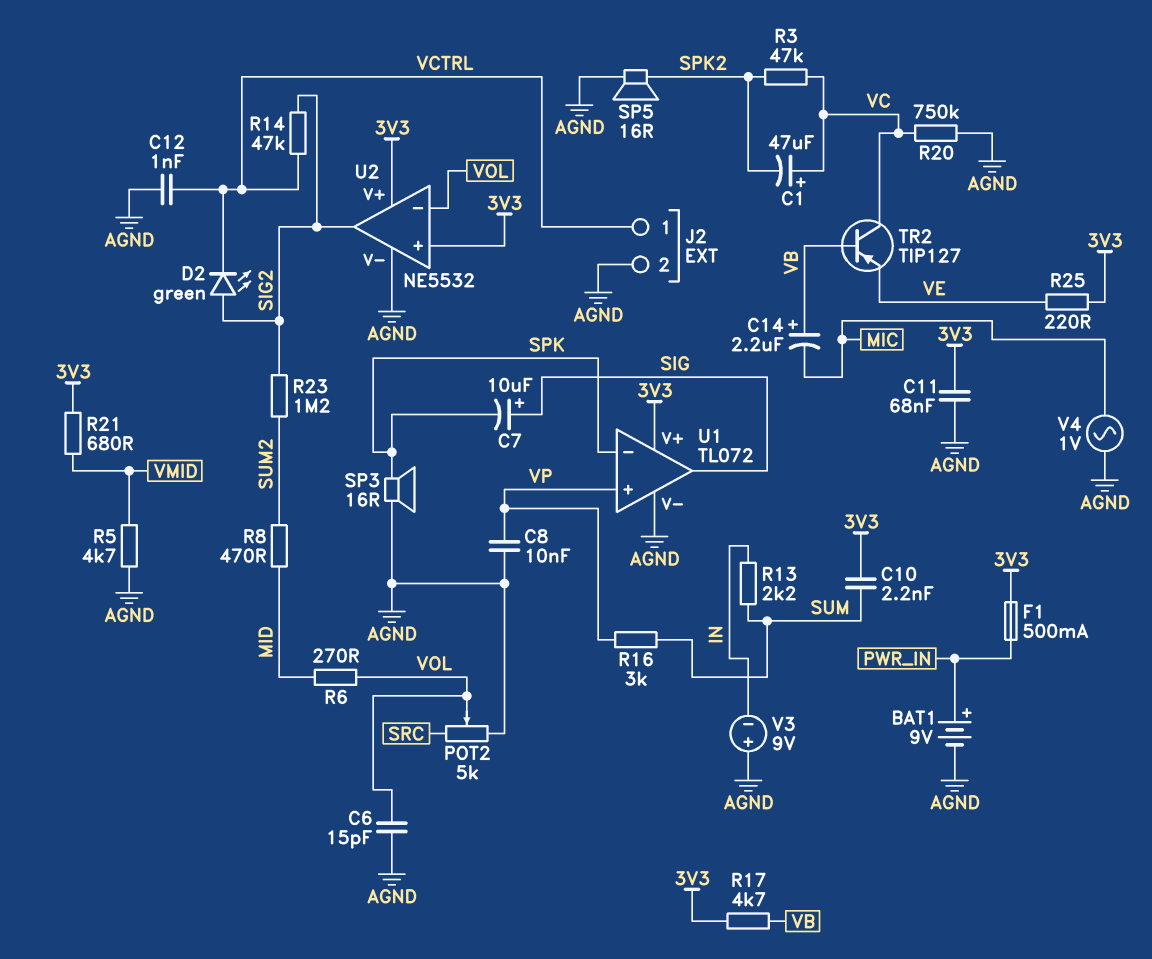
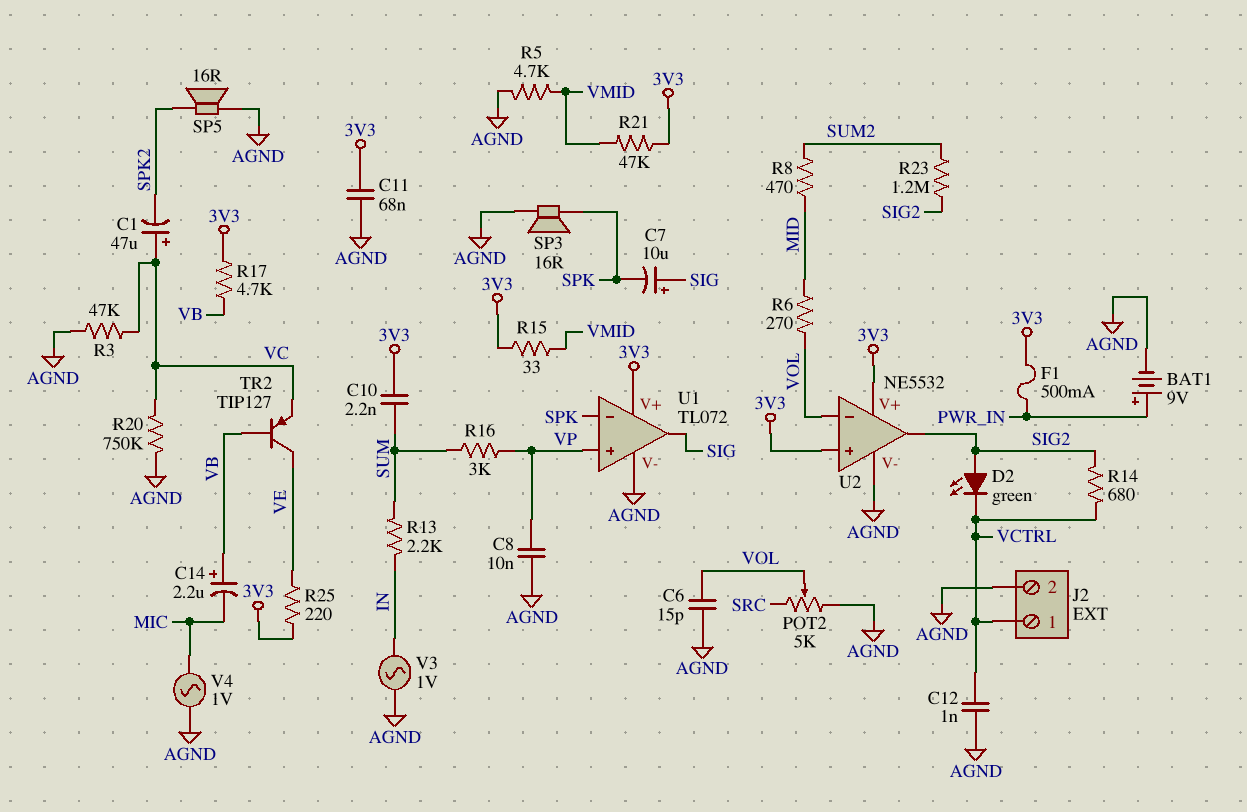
R3: 47k (SPK2, VC) -> 47k (AGND, VC)
R14: 47k (SIG2, VCTRL) -> 680 (SIG2, VCTRL)
R15: none -> 33 (3V3, VMID)
R21: 680 (3V3, VMID) -> 47k (3V3, VMID)
TR2: PNP TIP127 (B VB, C VC, E VE) -> PNP TIP127 (B VB, C VE, E VC)
V3: 9V (plus AGND, minus IN) -> AC 1V (AGND, IN)

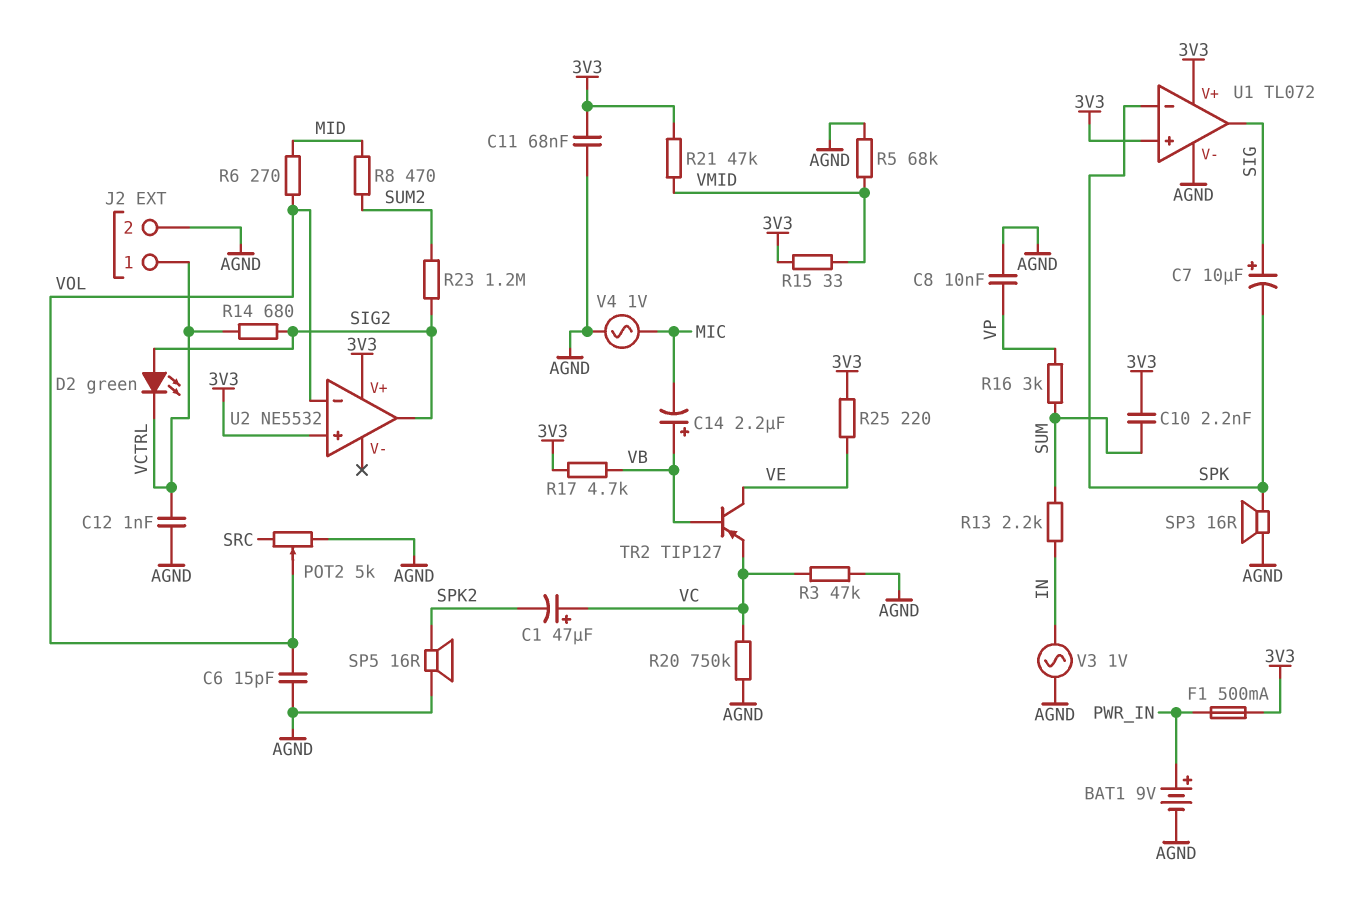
R5: 4.7k (AGND, VMID) -> 68k (AGND, VMID)
U1 pin in+: VP -> 3V3
U2 pin V-: AGND -> none

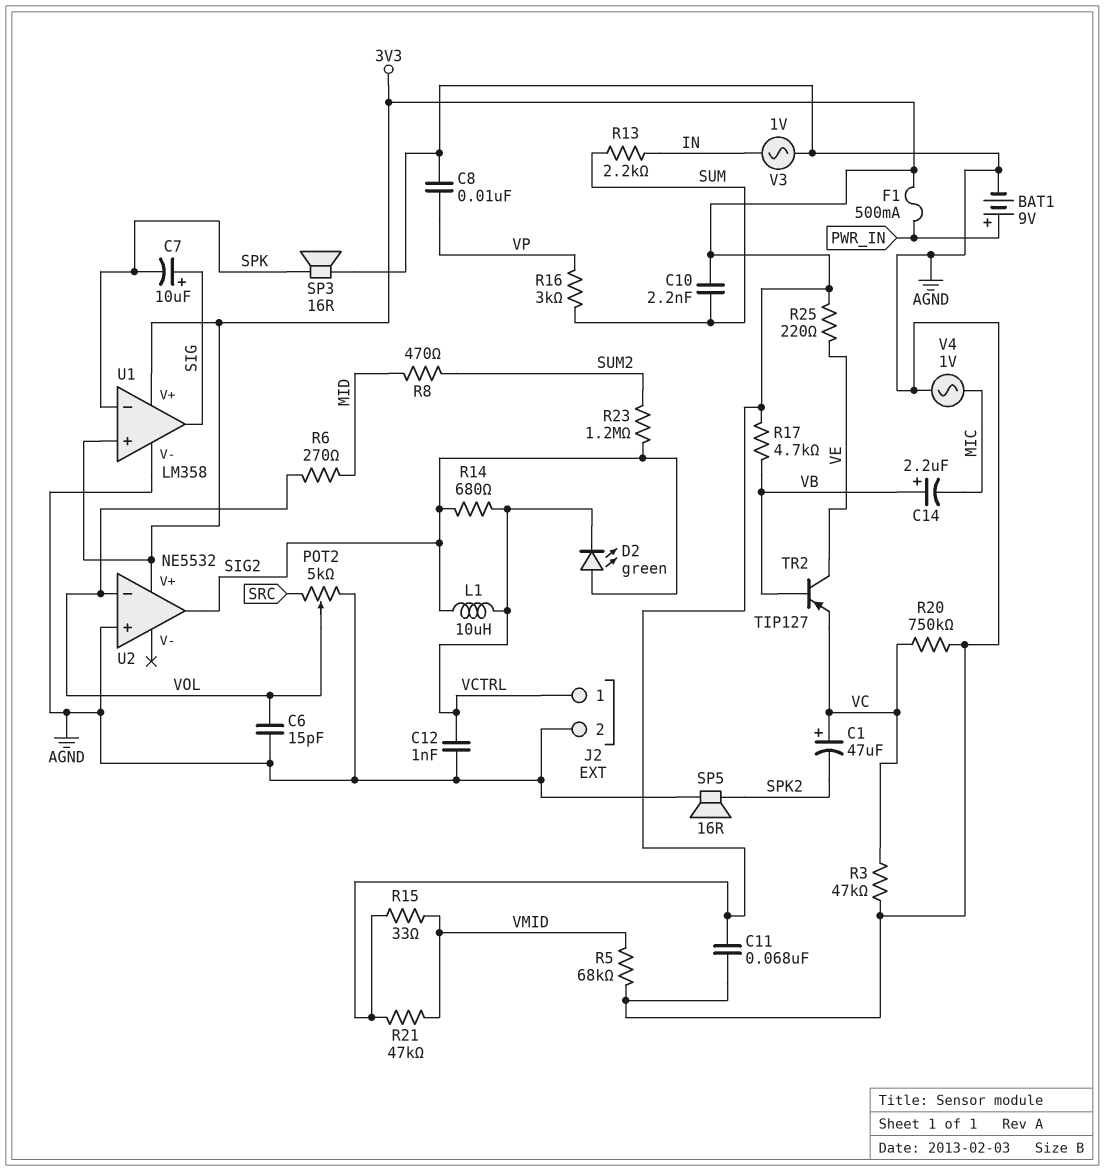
L1: none -> 10uH (SIG2, VCTRL)
U1: TL072 -> LM358
U2 pin in+: 3V3 -> AGND

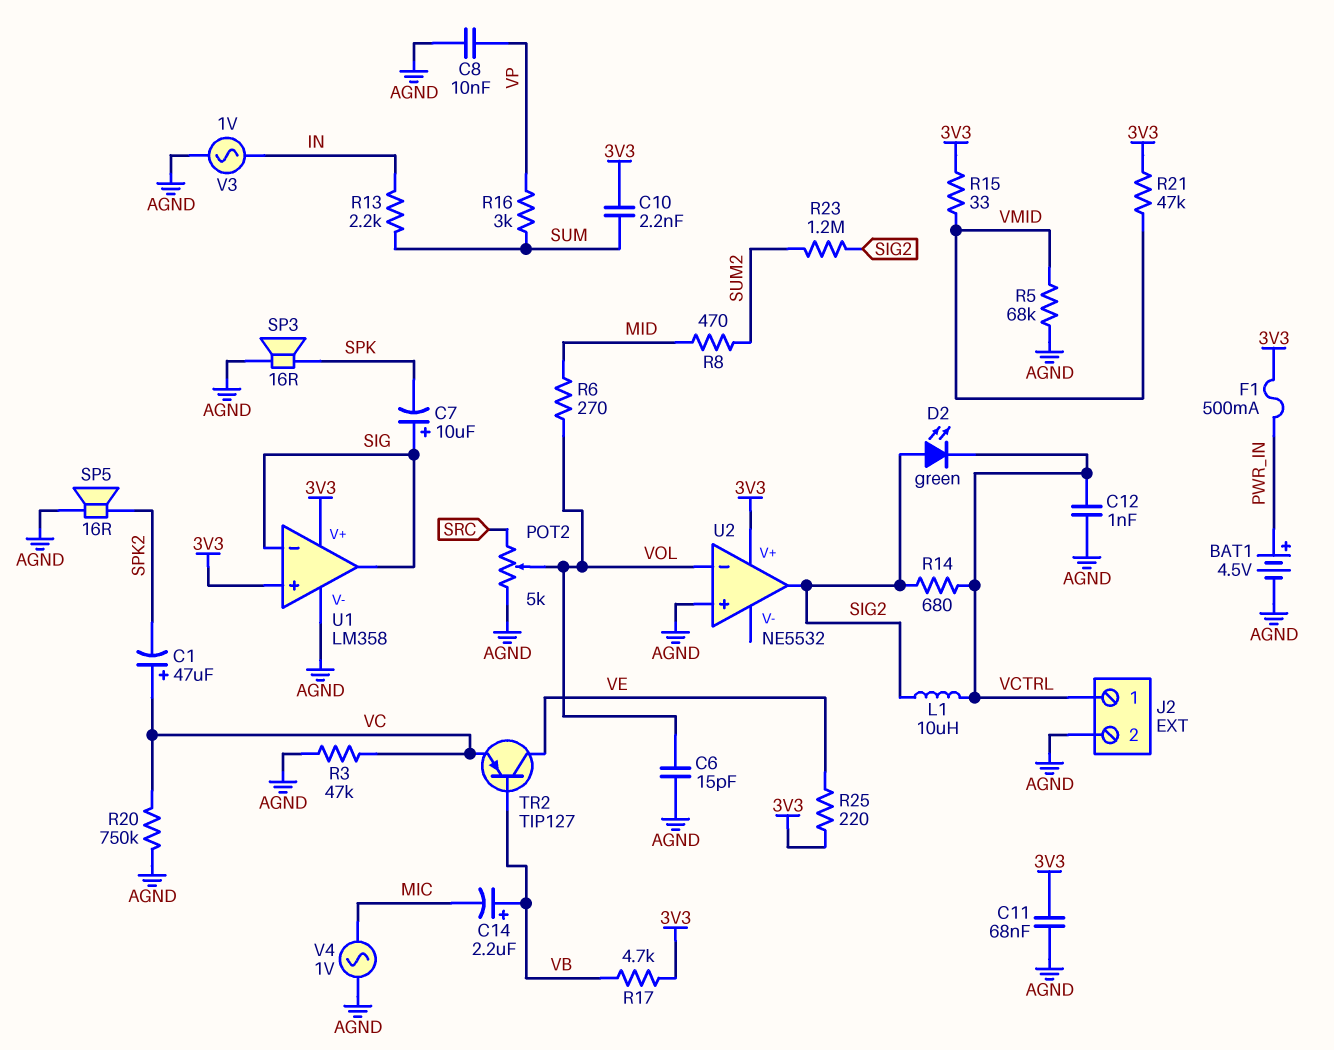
BAT1: 9V (plus PWR_IN, minus AGND) -> 4.5V (plus PWR_IN, minus AGND)
U1 pin in-: SPK -> SIG

